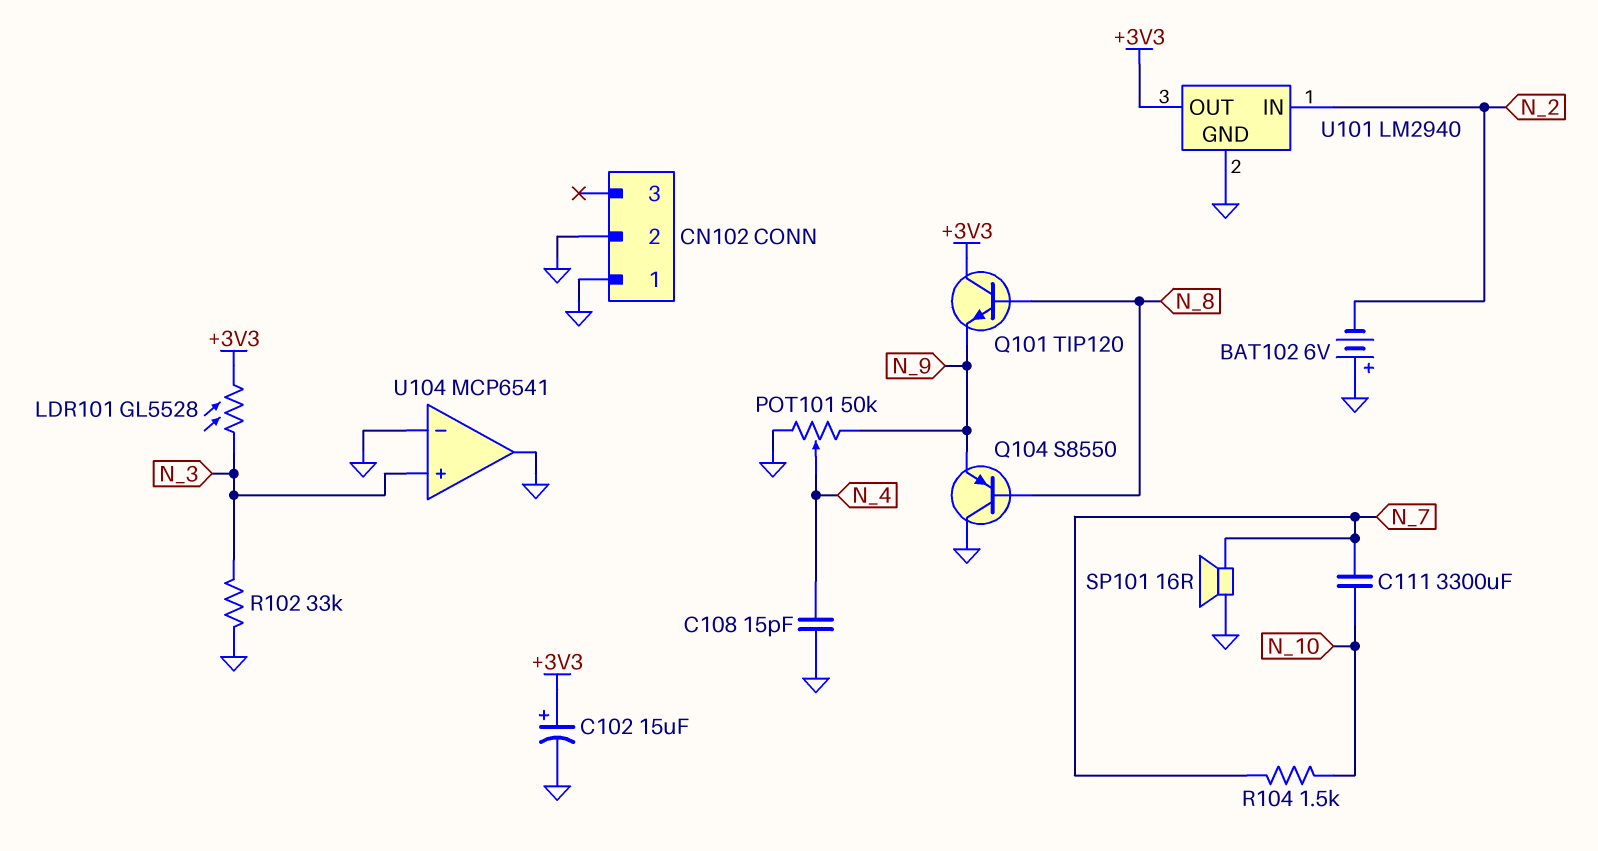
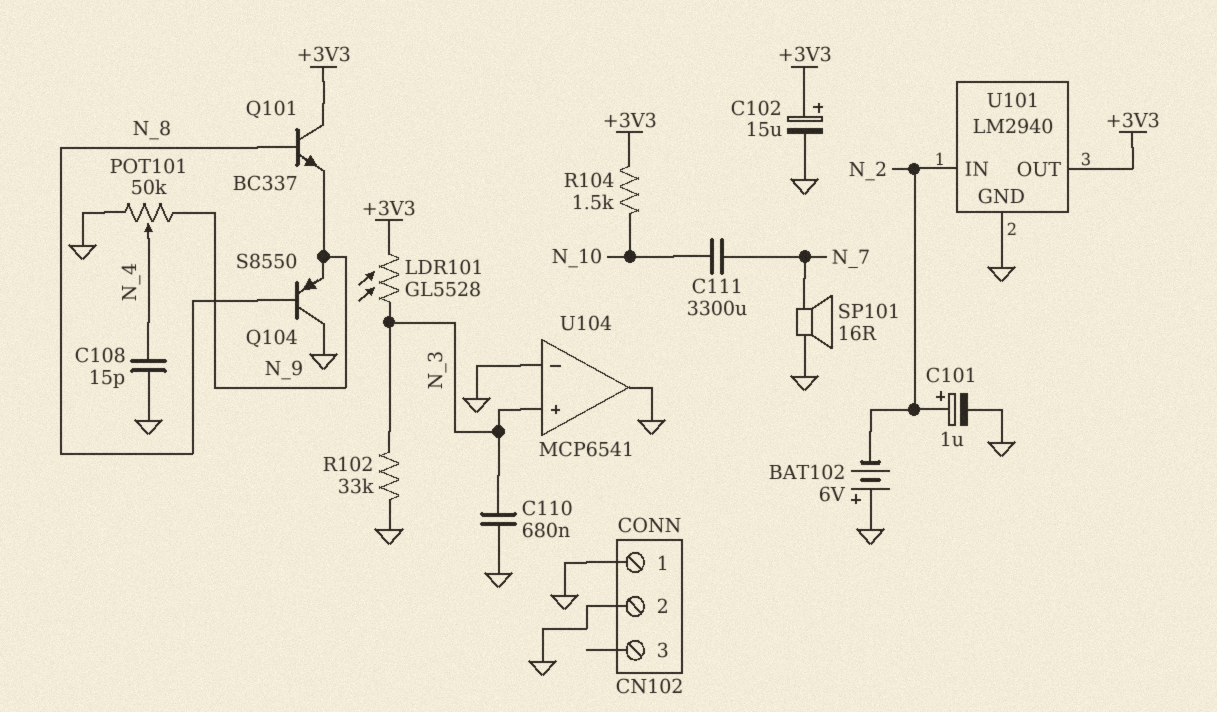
C101: none -> 1uF (plus N_2, minus GND)
C110: none -> 680nF (GND, N_3)
Q101: NPN TIP120 (B N_8, C +3V3, E N_9) -> NPN BC337 (B N_8, C +3V3, E N_9)
R104: 1.5k (N_7, N_10) -> 1.5k (+3V3, N_10)

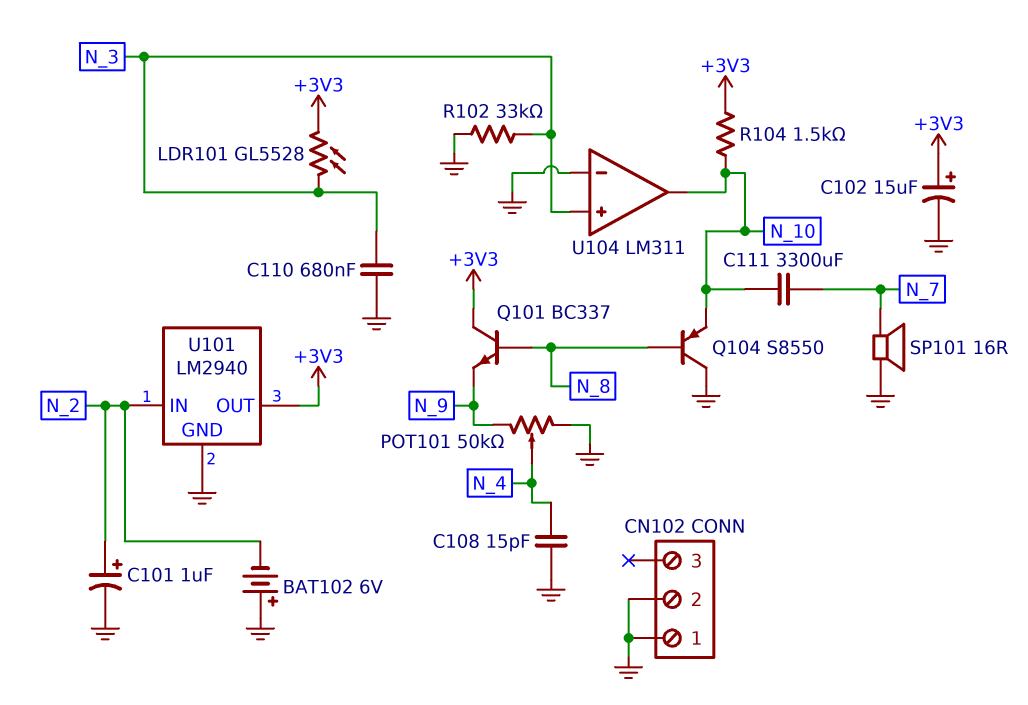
Q104: PNP S8550 (B N_8, C GND, E N_9) -> PNP S8550 (B N_8, C GND, E N_10)
U104: MCP6541 -> LM311
U104 pin out: GND -> N_10

